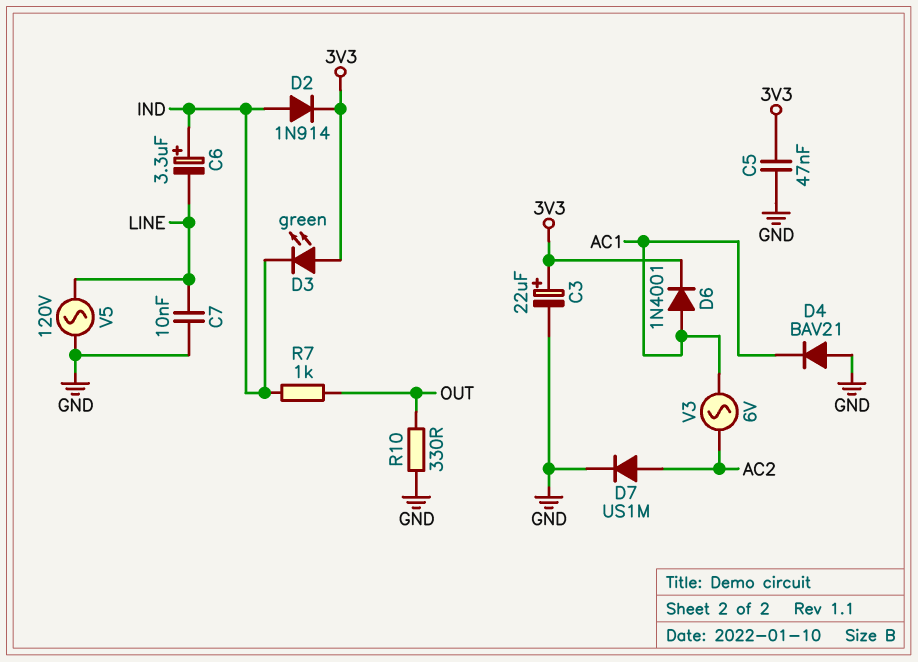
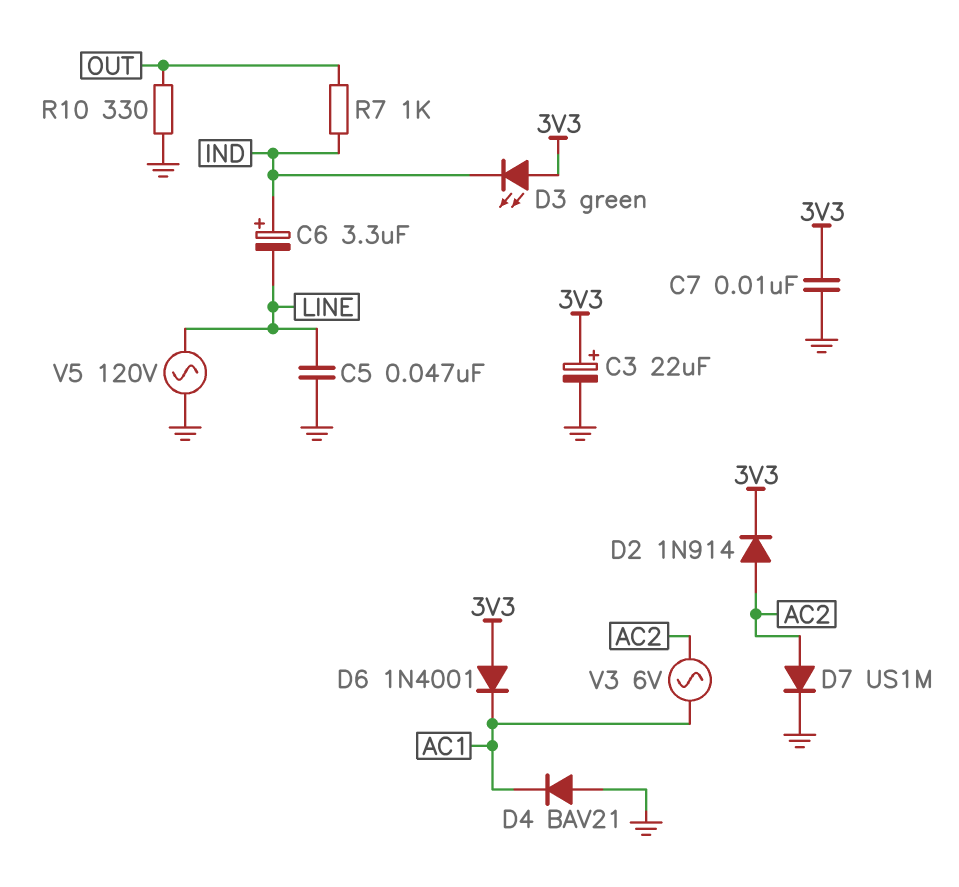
C5: 47nF (3V3, GND) -> 47nF (GND, LINE)
C7: 10nF (GND, LINE) -> 10nF (3V3, GND)
D2: diode 1N914 (A IND, K 3V3) -> diode 1N914 (A AC2, K 3V3)
D6: diode 1N4001 (A AC1, K 3V3) -> diode 1N4001 (A 3V3, K AC1)

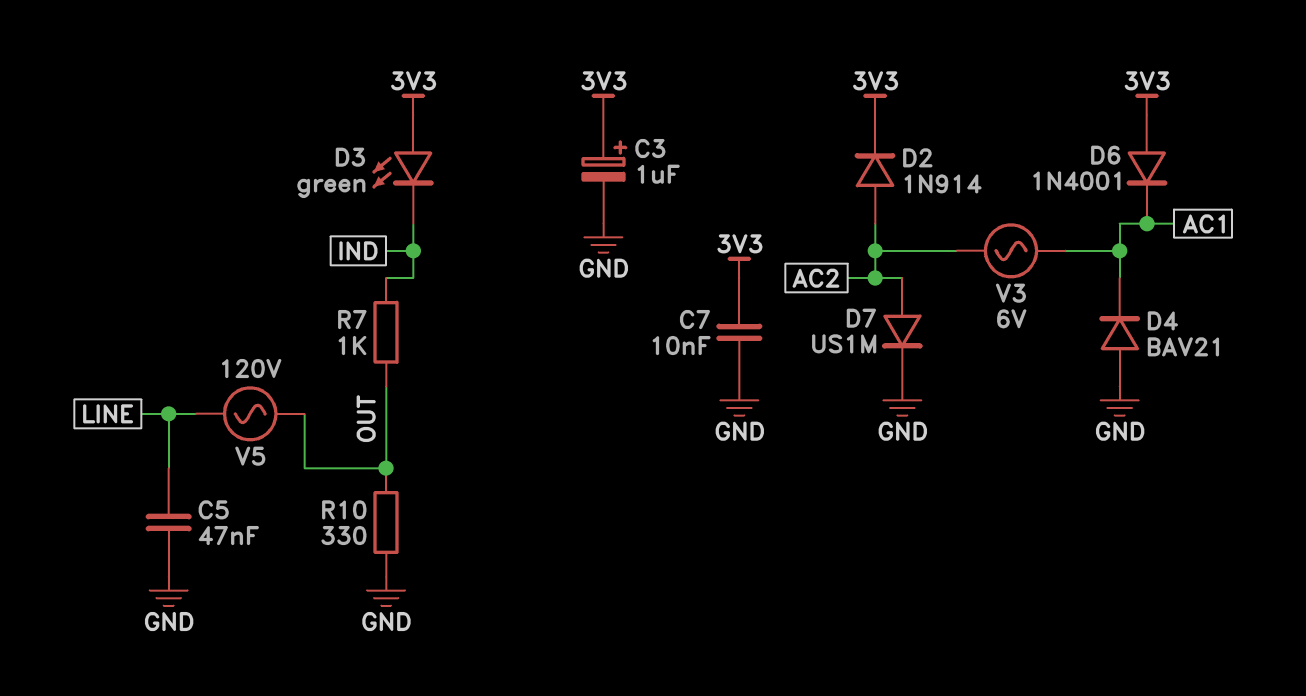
C3: 22uF (plus 3V3, minus GND) -> 1uF (plus 3V3, minus GND)
C6: 3.3uF (plus IND, minus LINE) -> none
V5: AC 120V (GND, LINE) -> AC 120V (LINE, OUT)

